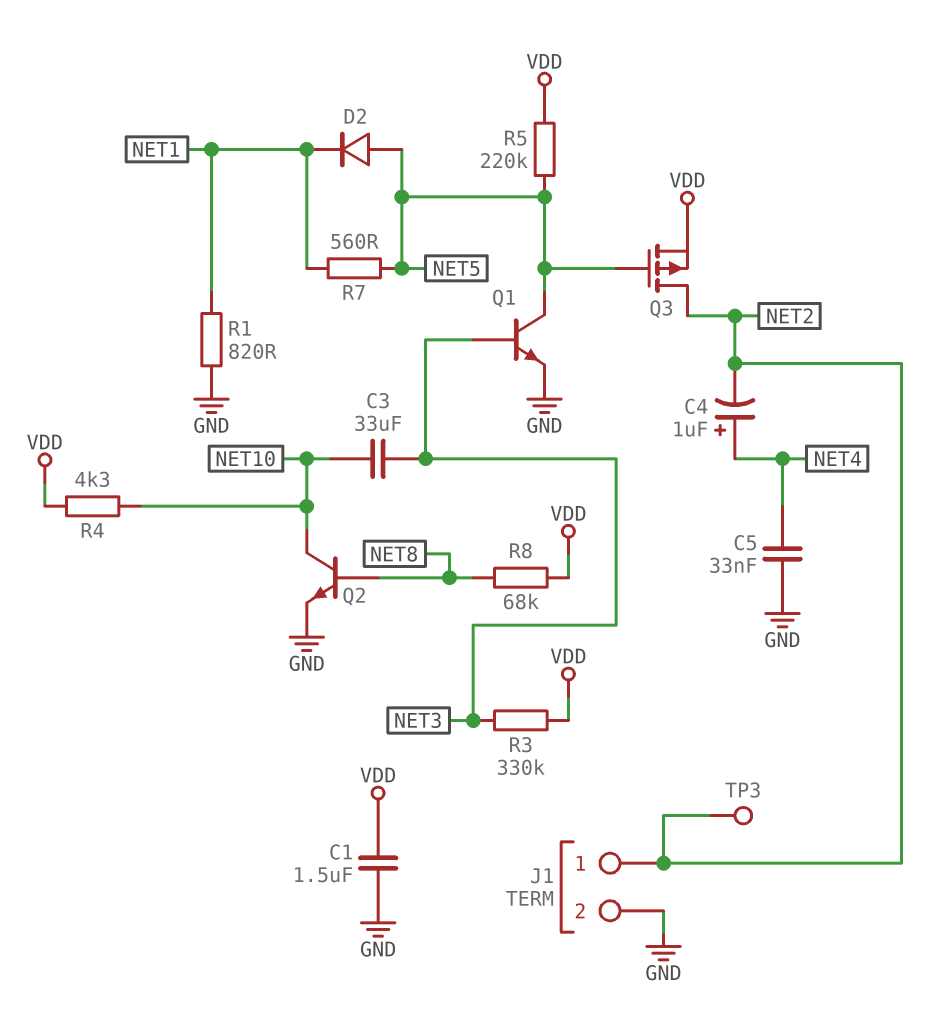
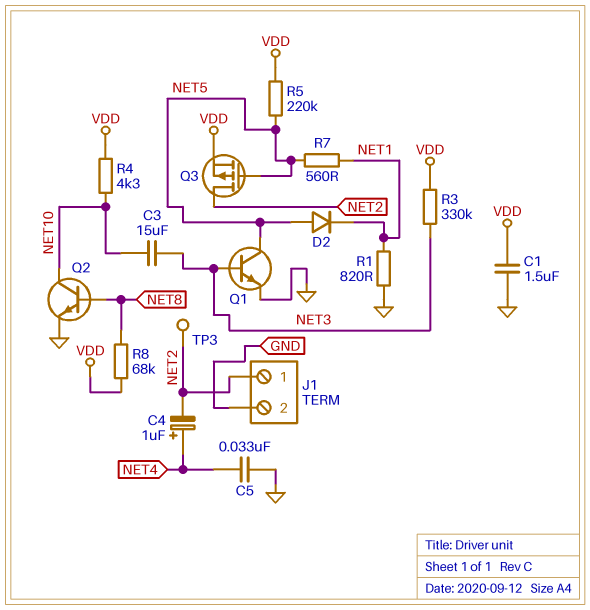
C3: 33uF (NET3, NET10) -> 15uF (NET3, NET10)

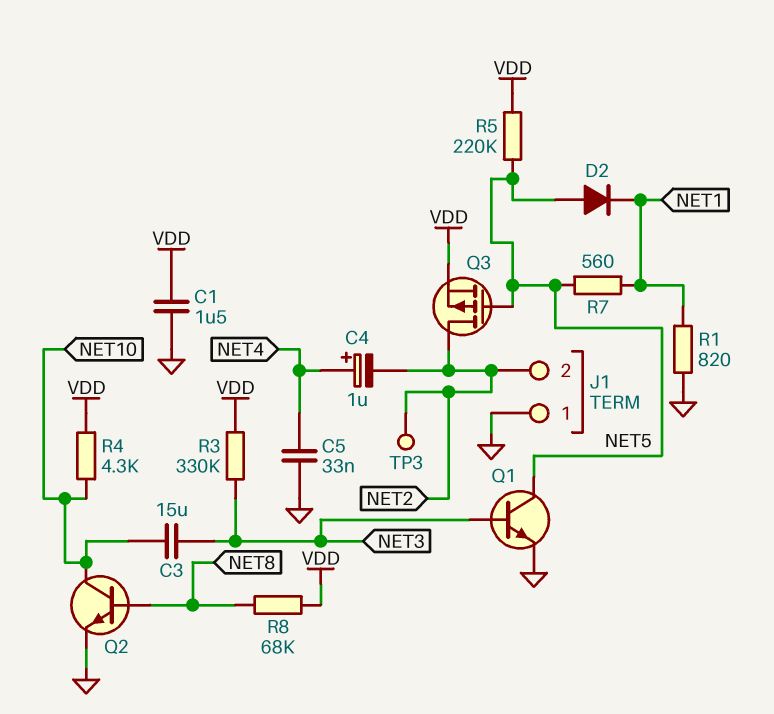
J1 pin 1: NET2 -> GND
J1 pin 2: GND -> NET2

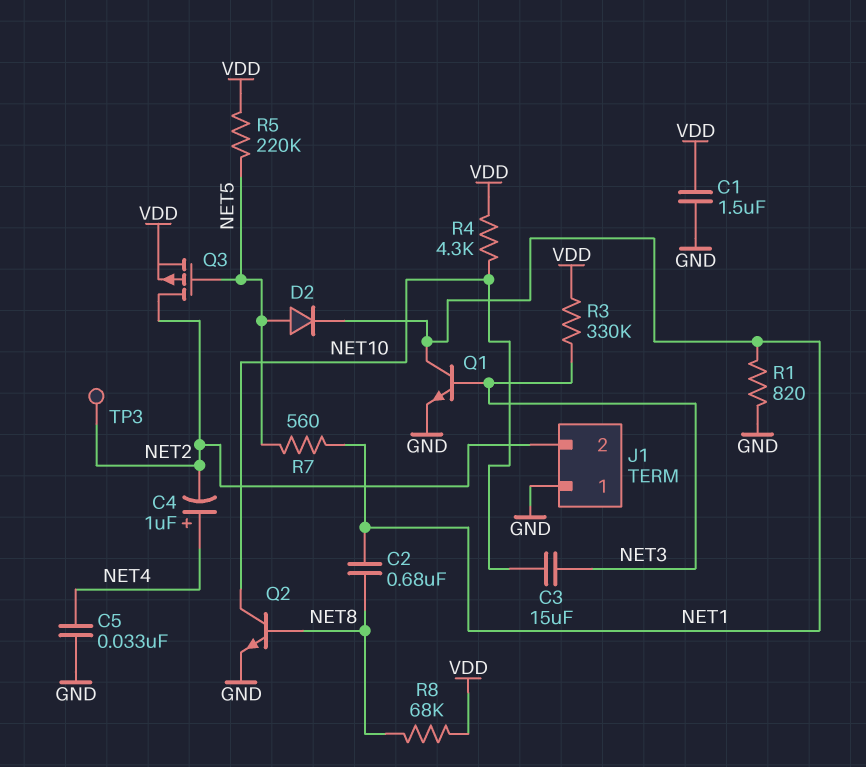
C2: none -> 680nF (NET1, NET8)
Q1: NPN (B NET3, C NET5, E GND) -> NPN (B NET3, C NET1, E GND)

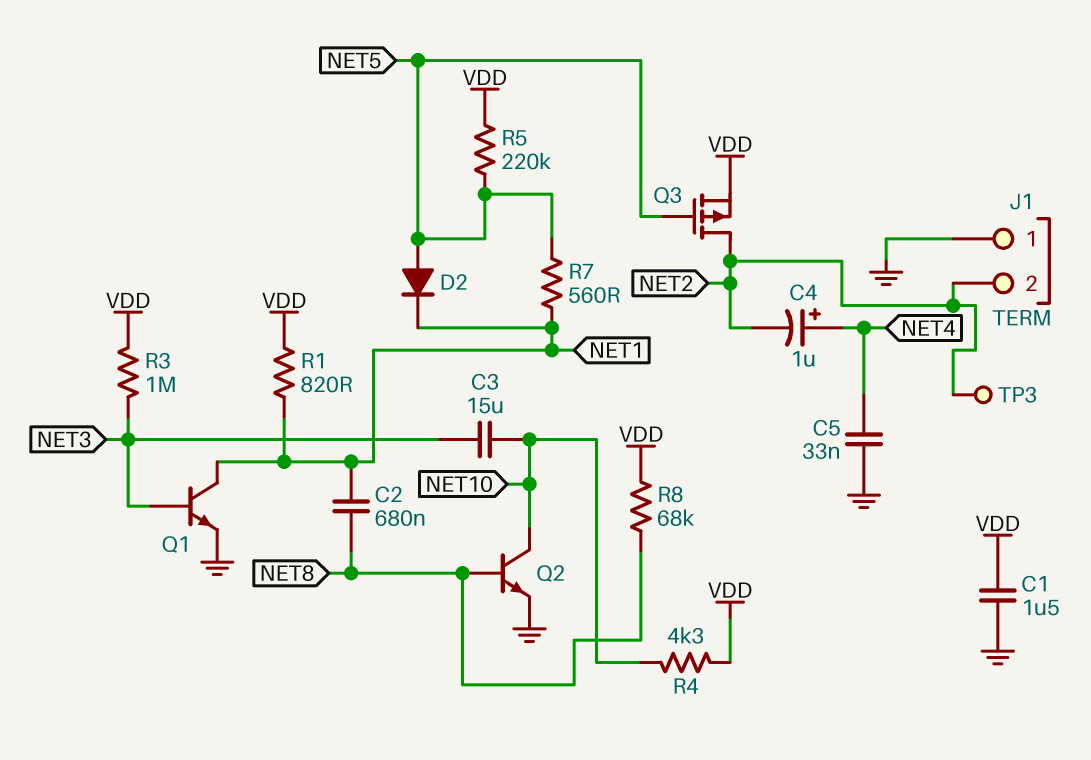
R1: 820 (GND, NET1) -> 820 (NET1, VDD)
R3: 330k (NET3, VDD) -> 1M (NET3, VDD)

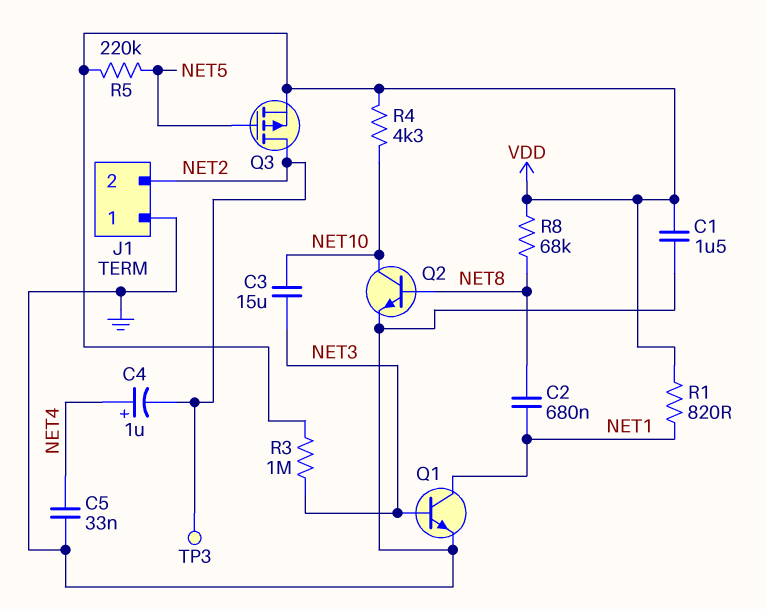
D2: diode (A NET5, K NET1) -> none
R7: 560 (NET1, NET5) -> none

